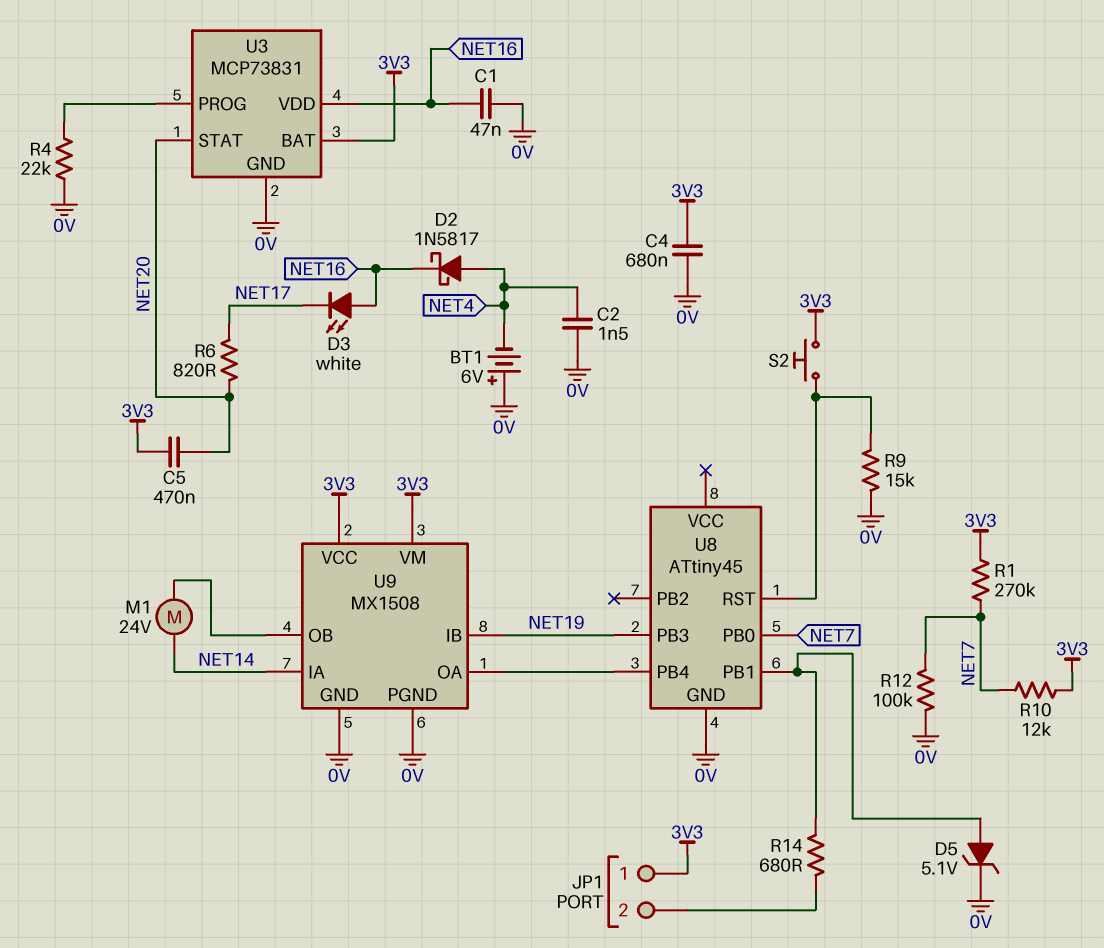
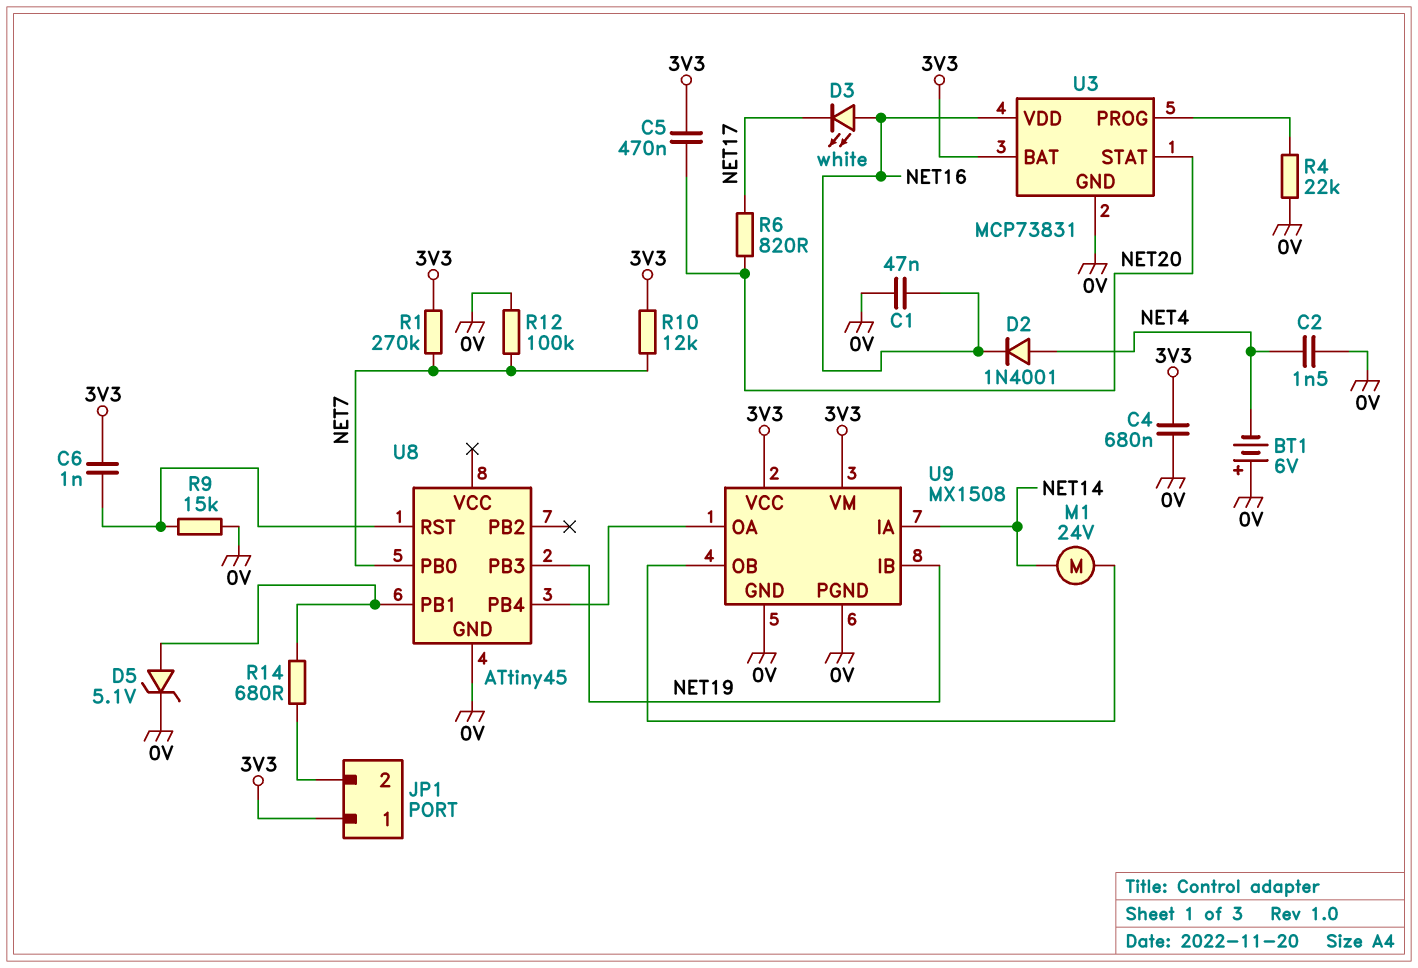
C6: none -> 1nF (3V3, U8/RST)
D2: schottky 1N5817 (A NET4, K NET16) -> diode 1N4001 (A NET4, K NET16)
S2: button (3V3, U8/RST) -> none

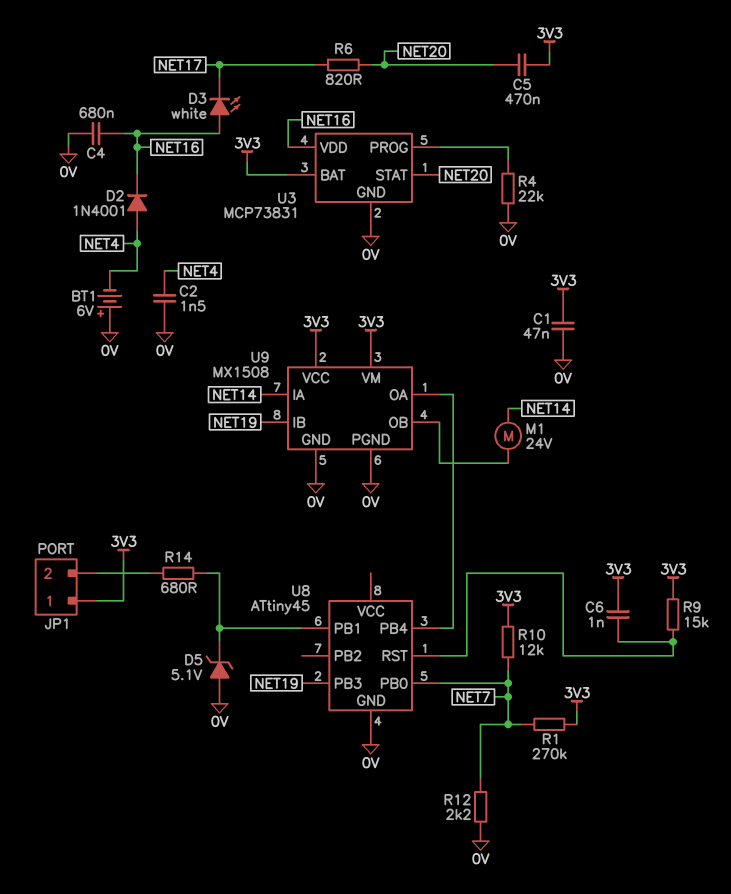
C1: 47nF (0V, NET16) -> 47nF (0V, 3V3)
C4: 680nF (0V, 3V3) -> 680nF (0V, NET16)
D5: zener 5.1V (A U8/PB1, K 0V) -> zener 5.1V (A 0V, K U8/PB1)
R9: 15k (0V, U8/RST) -> 15k (3V3, U8/RST)
R12: 100k (0V, NET7) -> 2.2k (0V, NET7)

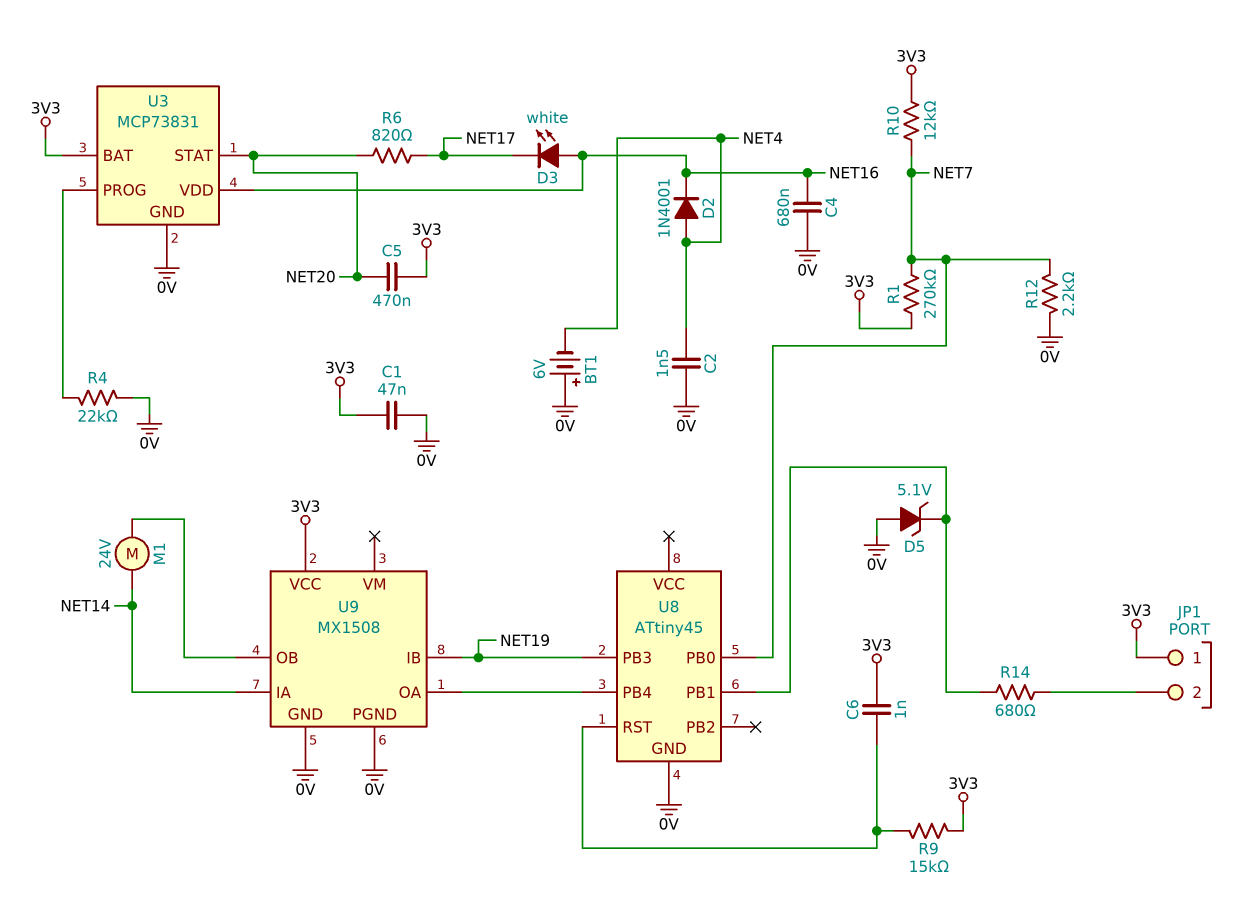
U9 pin VM: 3V3 -> none

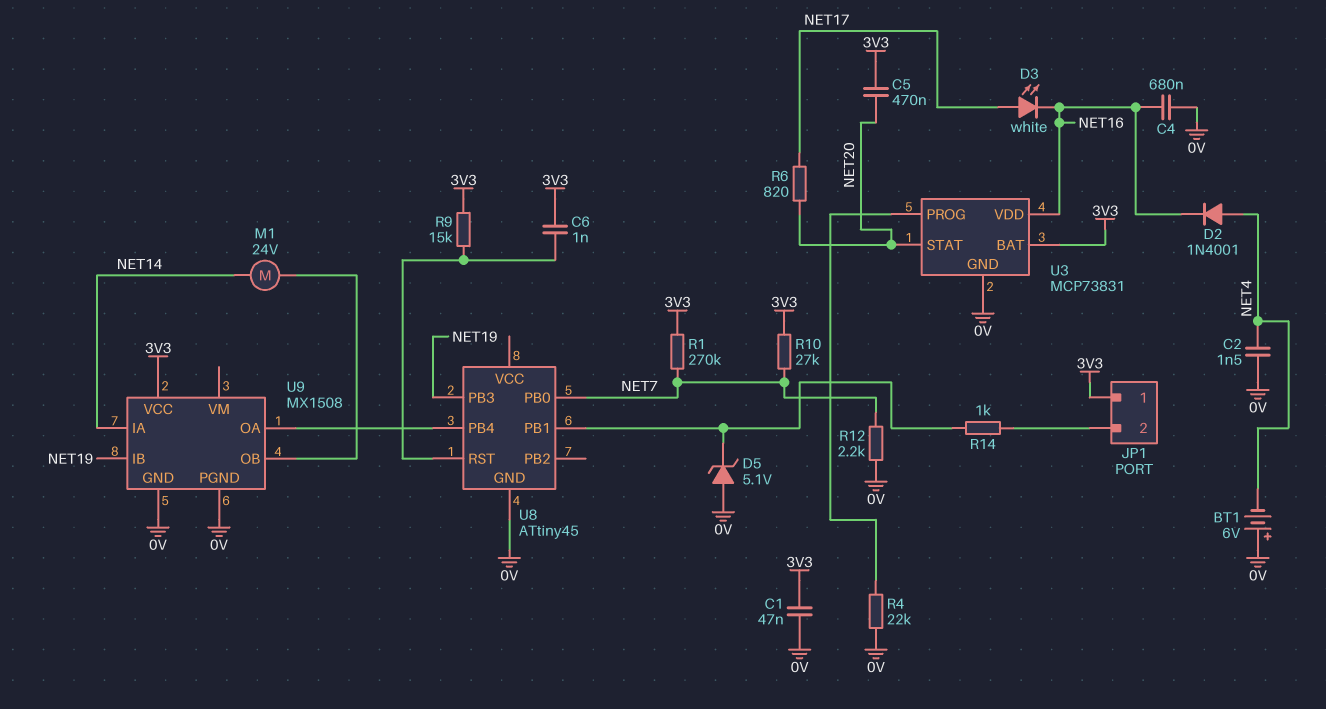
D3: LED white (A NET16, K NET17) -> LED white (A NET17, K NET16)
R10: 12k (3V3, NET7) -> 27k (3V3, NET7)
R14: 680 (JP1/2, U8/PB1) -> 1k (JP1/2, U8/PB1)

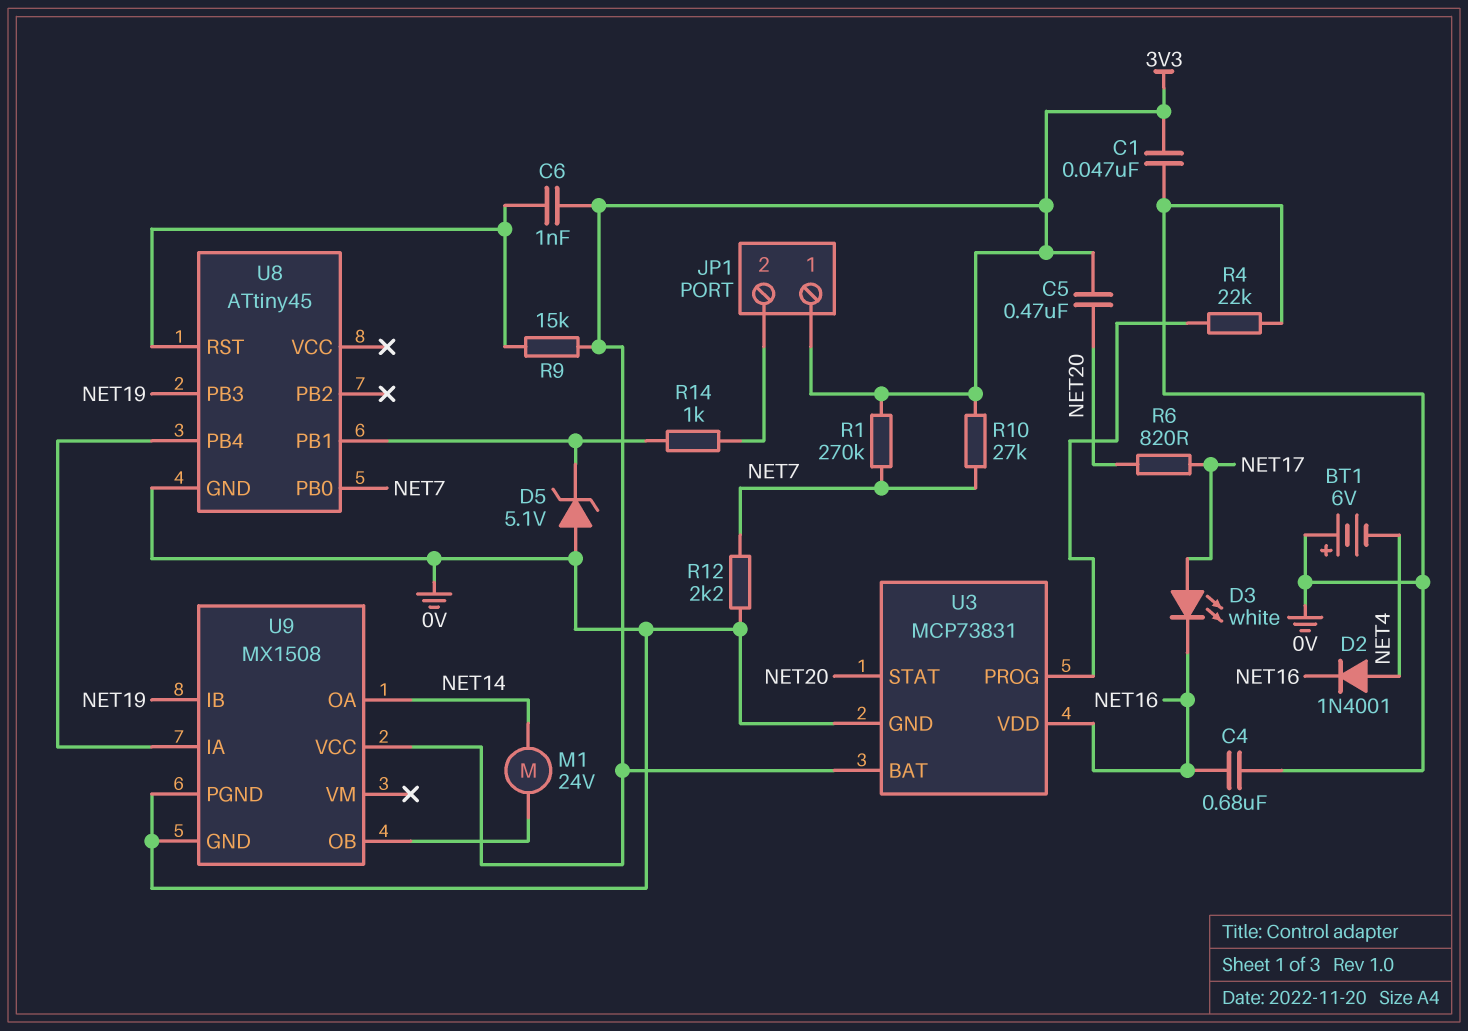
C2: 1.5nF (0V, NET4) -> none
U9 pin IA: NET14 -> U8/PB4
U9 pin OA: U8/PB4 -> NET14

